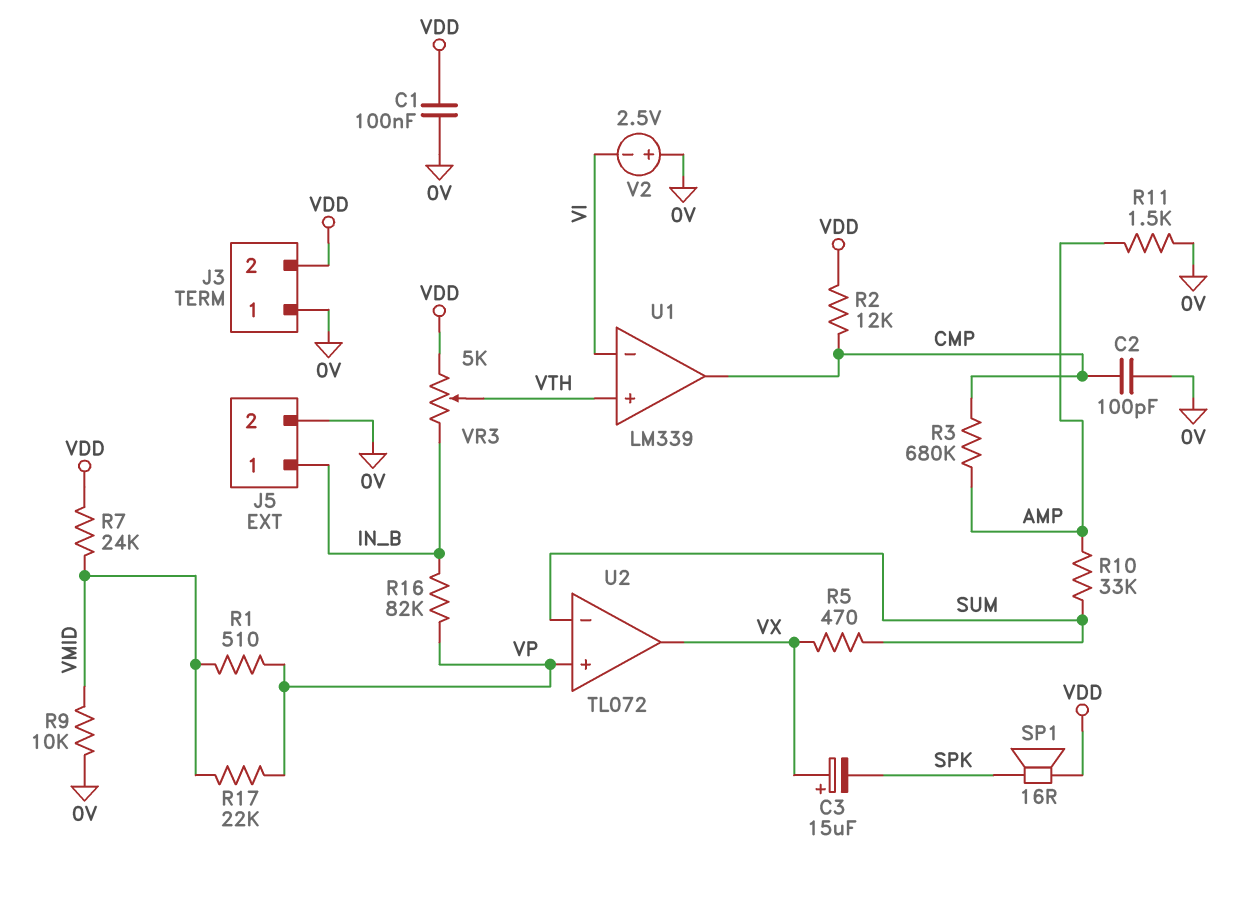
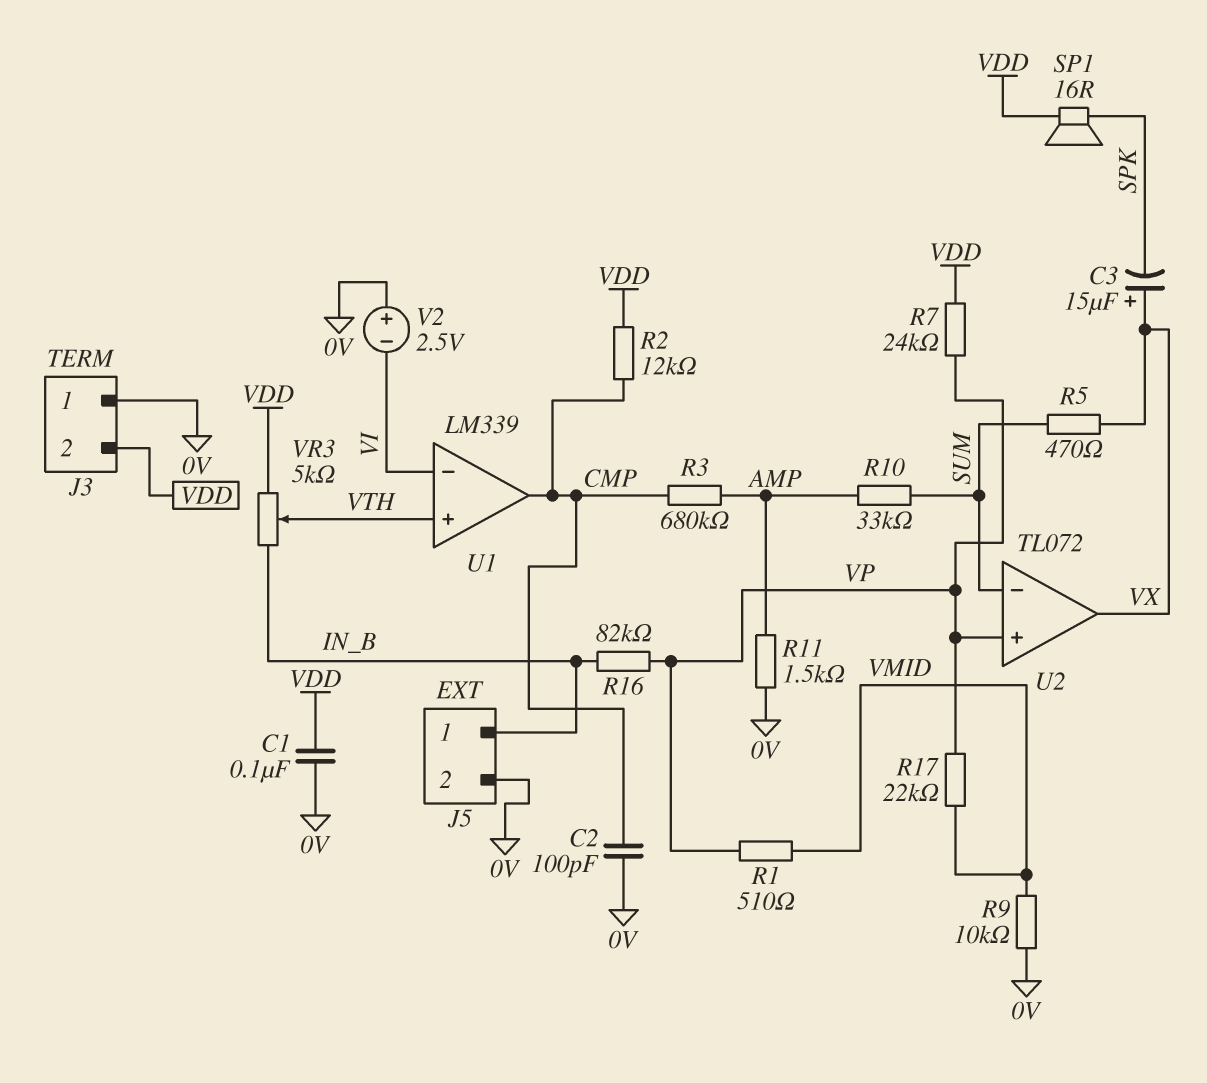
R7: 24k (VDD, VMID) -> 24k (VDD, VP)

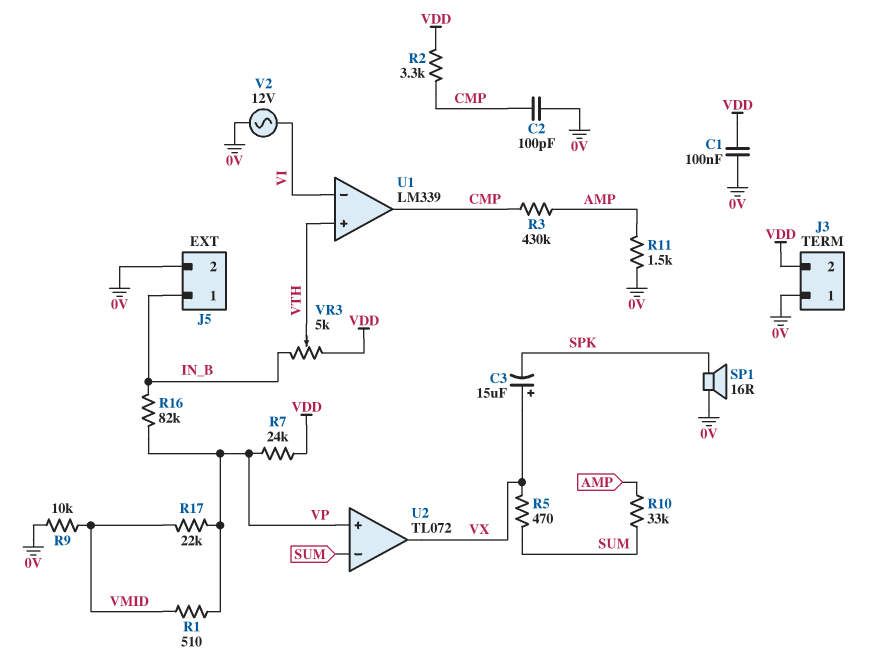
R2: 12k (CMP, VDD) -> 3.3k (CMP, VDD)
R3: 680k (AMP, CMP) -> 430k (AMP, CMP)
SP1: speaker 16R (SPK, VDD) -> speaker 16R (0V, SPK)
V2: 2.5V (plus 0V, minus VI) -> AC 12V (0V, VI)

